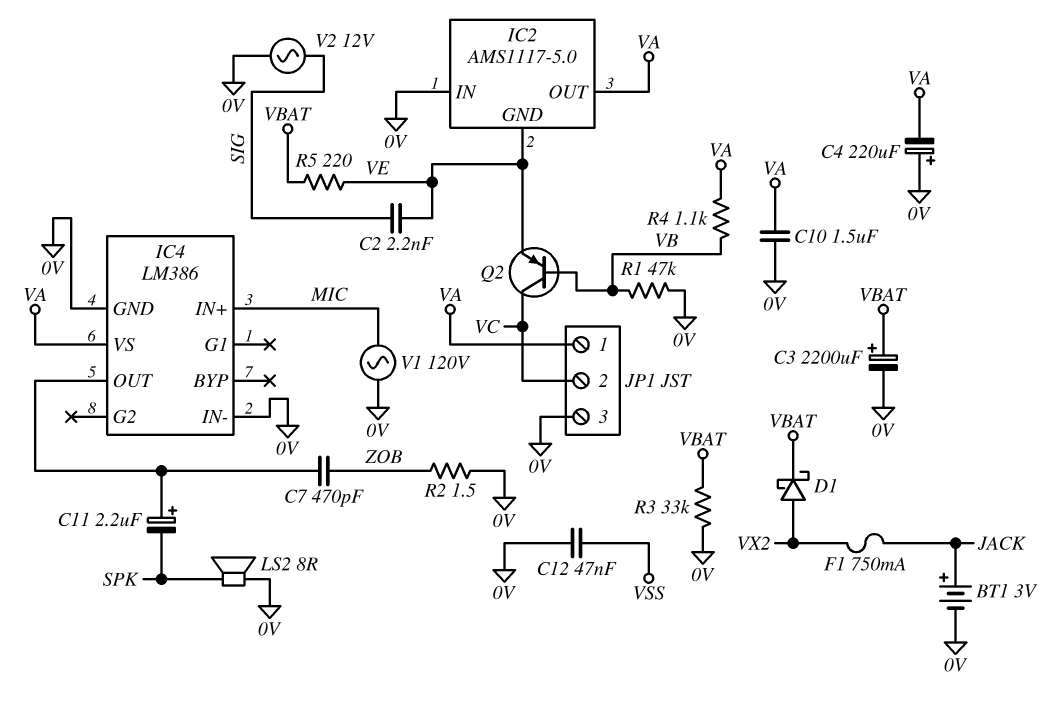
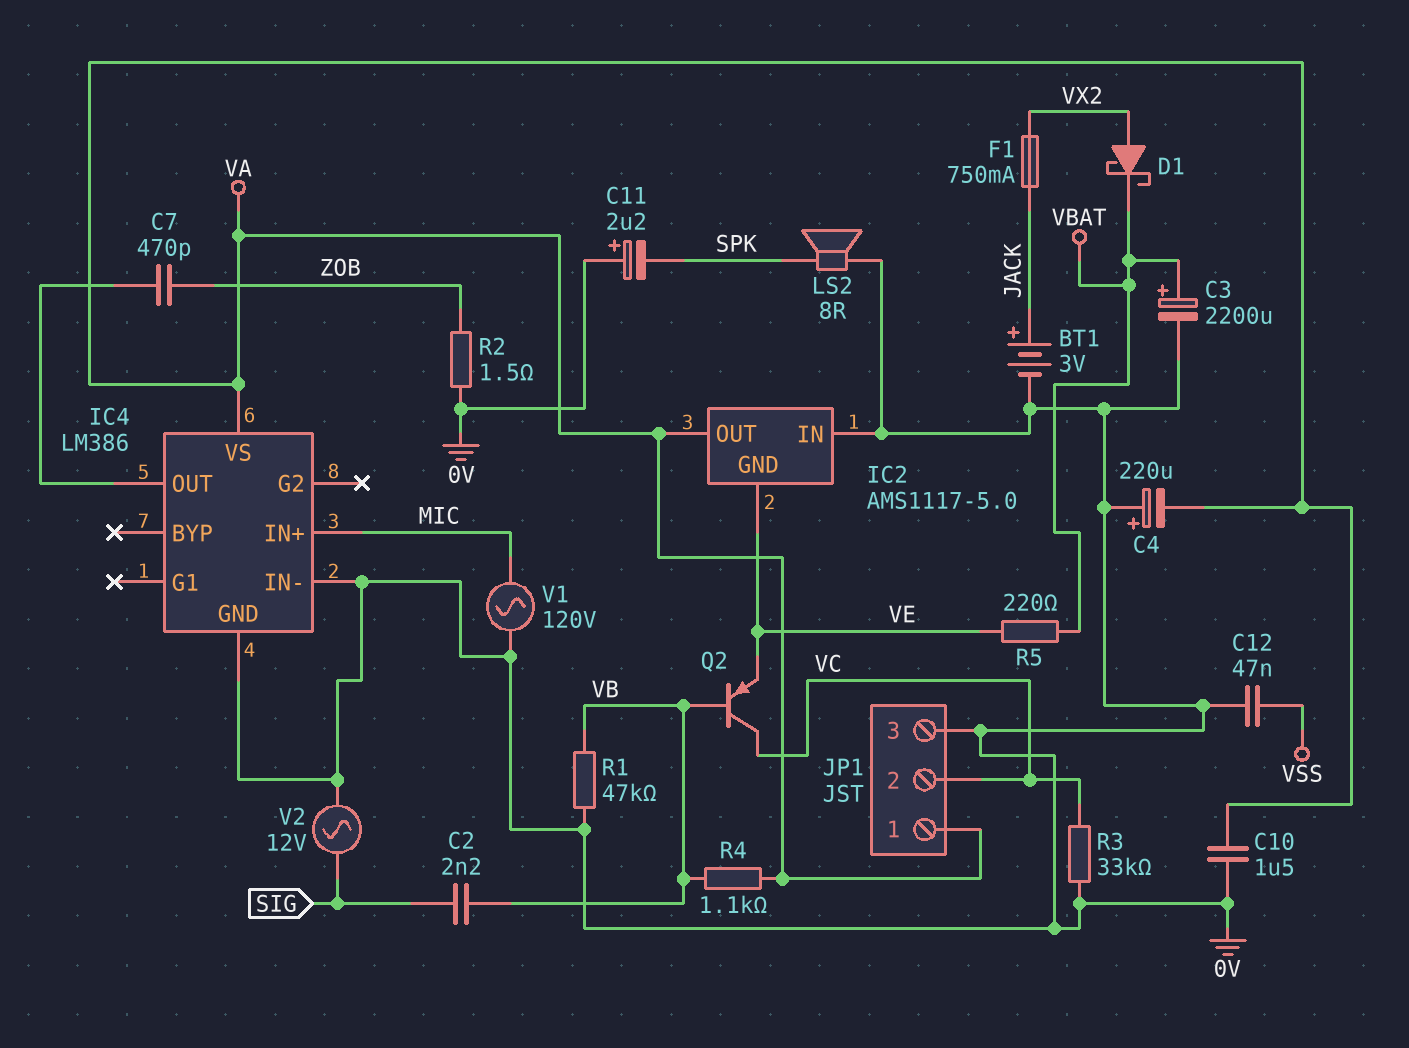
C2: 2.2nF (SIG, VE) -> 2.2nF (SIG, VB)
C11: 2.2uF (plus IC4/OUT, minus SPK) -> 2.2uF (plus 0V, minus SPK)
R3: 33k (0V, VBAT) -> 33k (0V, VC)

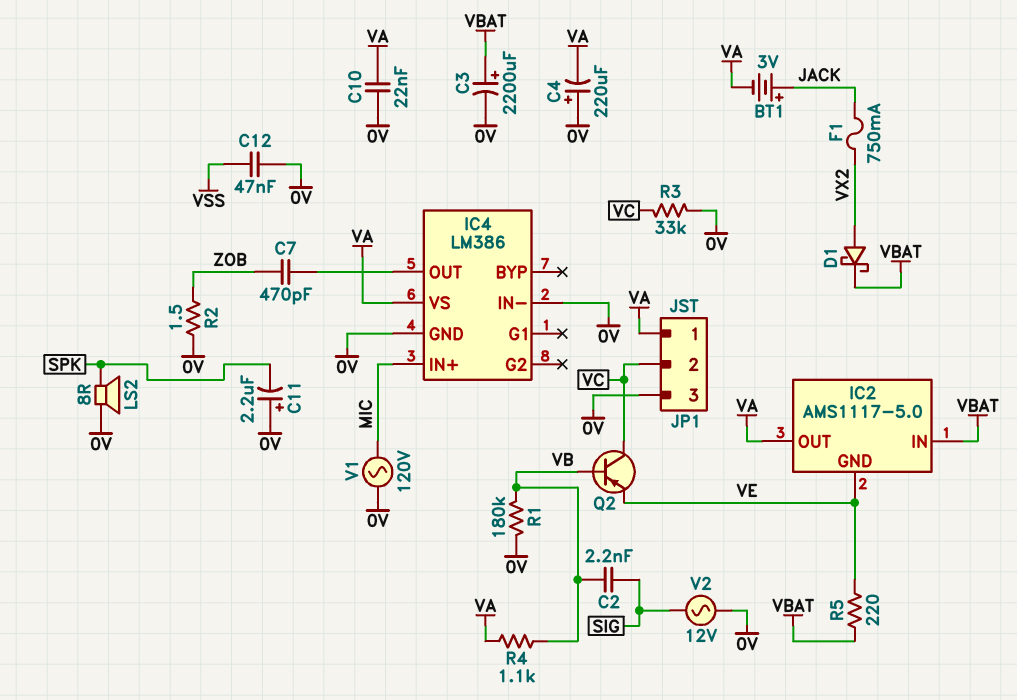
BT1: 3V (plus JACK, minus 0V) -> 3V (plus JACK, minus VA)
C10: 1.5uF (0V, VA) -> 22nF (0V, VA)
IC2 pin IN: 0V -> VBAT
R1: 47k (0V, VB) -> 180k (0V, VB)

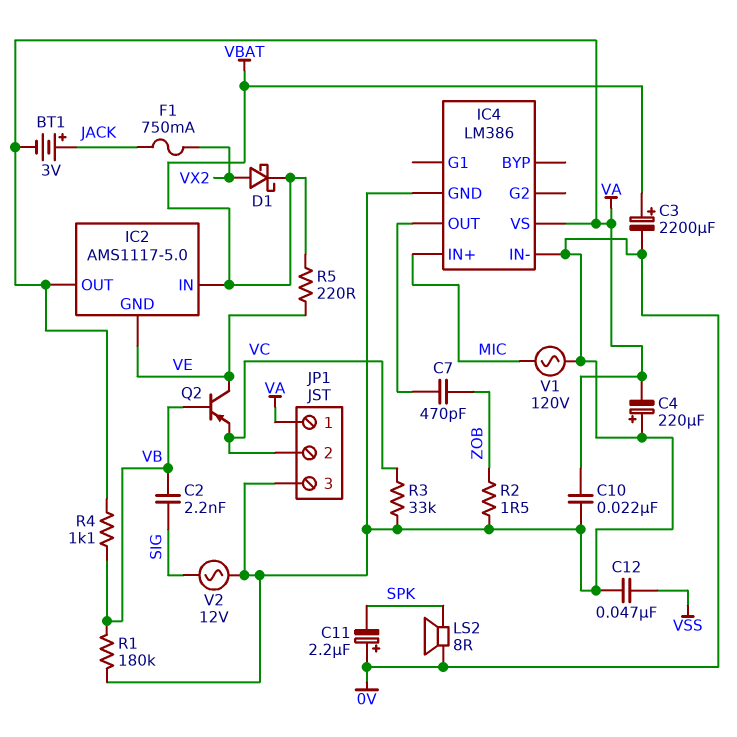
Q2: PNP (B VB, C VC, E VE) -> PNP (B VB, C VE, E VC)

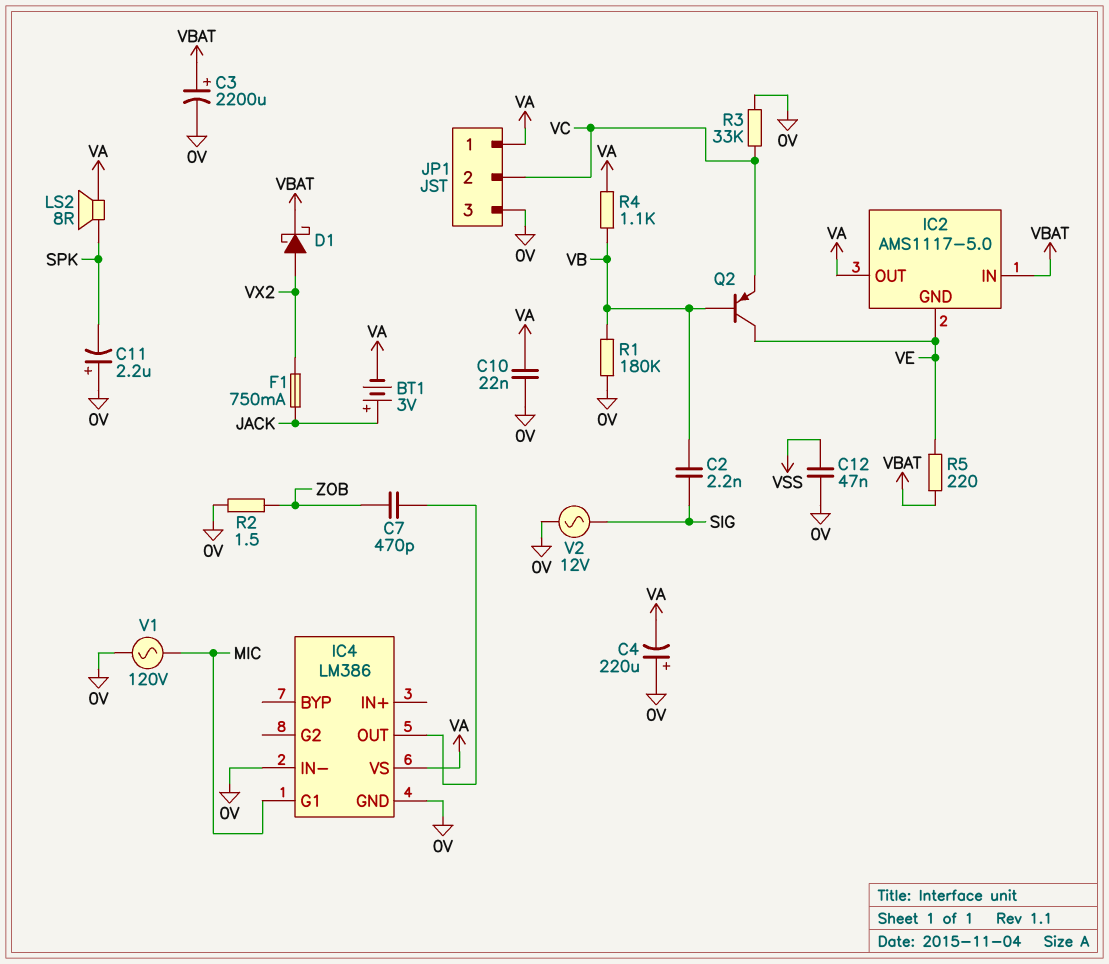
IC4 pin G1: none -> MIC
IC4 pin IN+: MIC -> none
LS2: speaker 8R (0V, SPK) -> speaker 8R (SPK, VA)

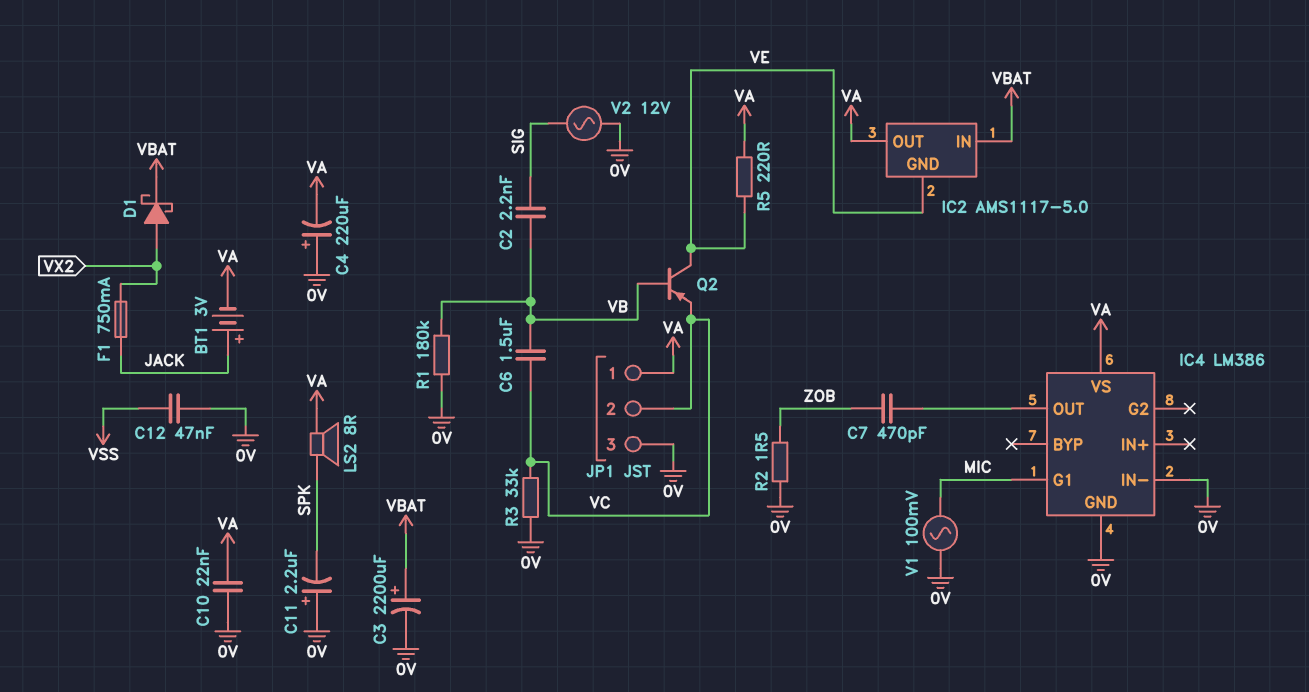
C6: none -> 1.5uF (VB, VC)
R4: 1.1k (VA, VB) -> none
R5: 220 (VBAT, VE) -> 220 (VA, VE)
V1: AC 120V (0V, MIC) -> AC 100mV (0V, MIC)

